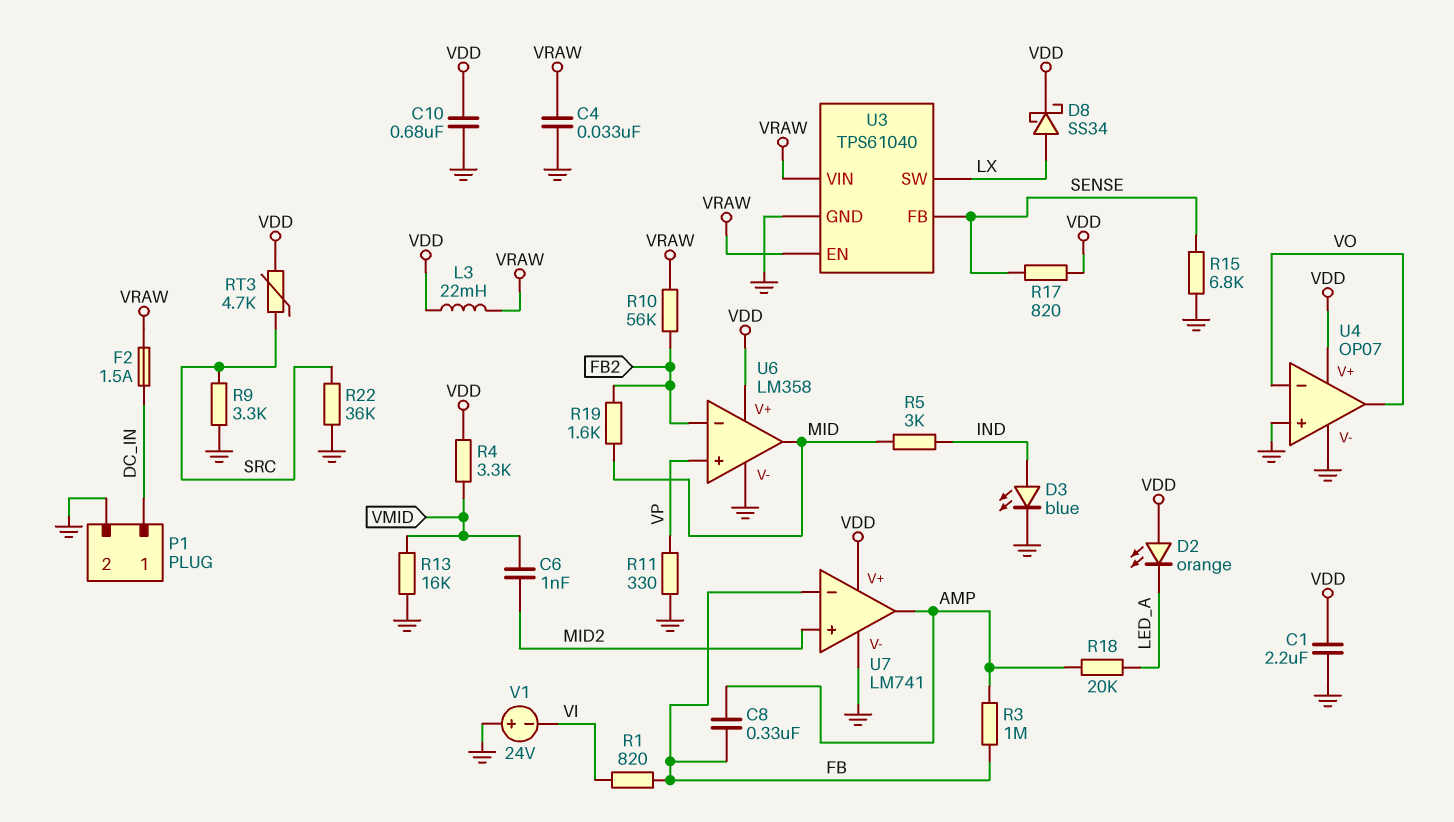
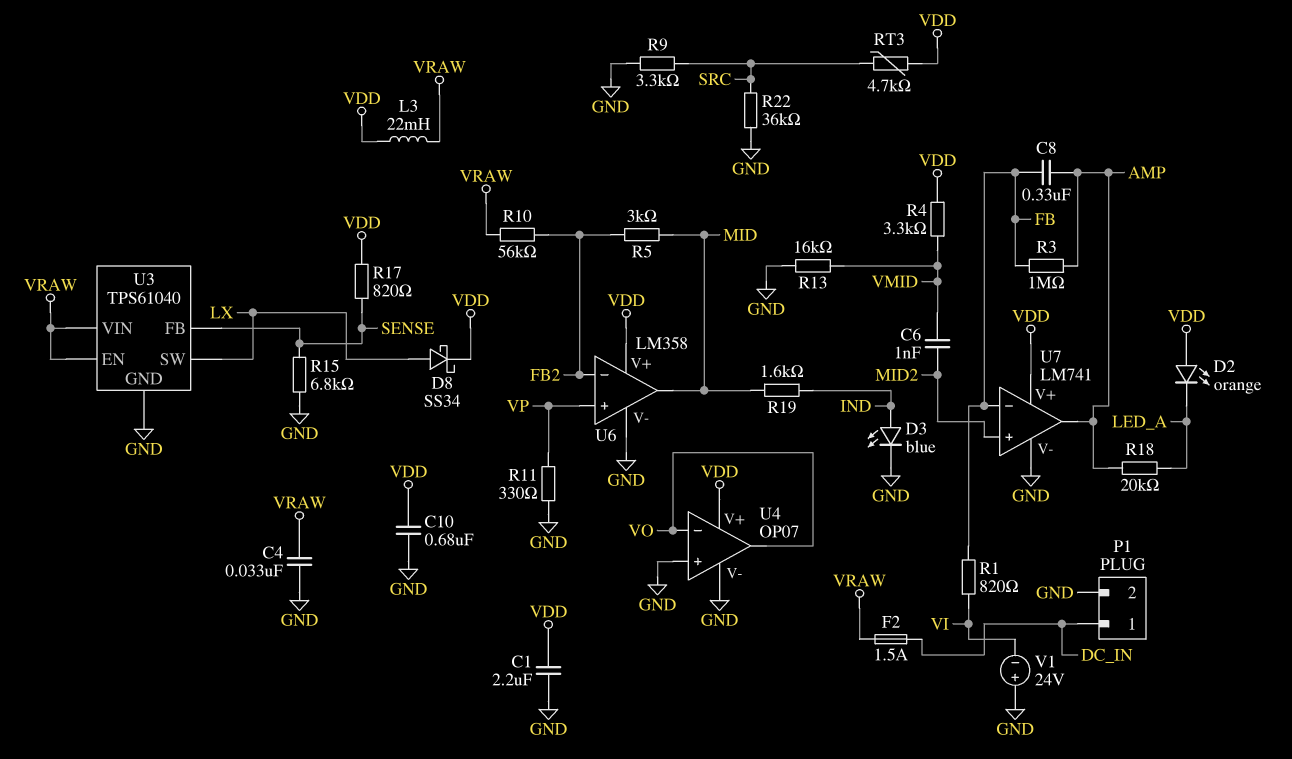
R5: 3k (IND, MID) -> 3k (FB2, MID)
R19: 1.6k (FB2, MID) -> 1.6k (IND, MID)

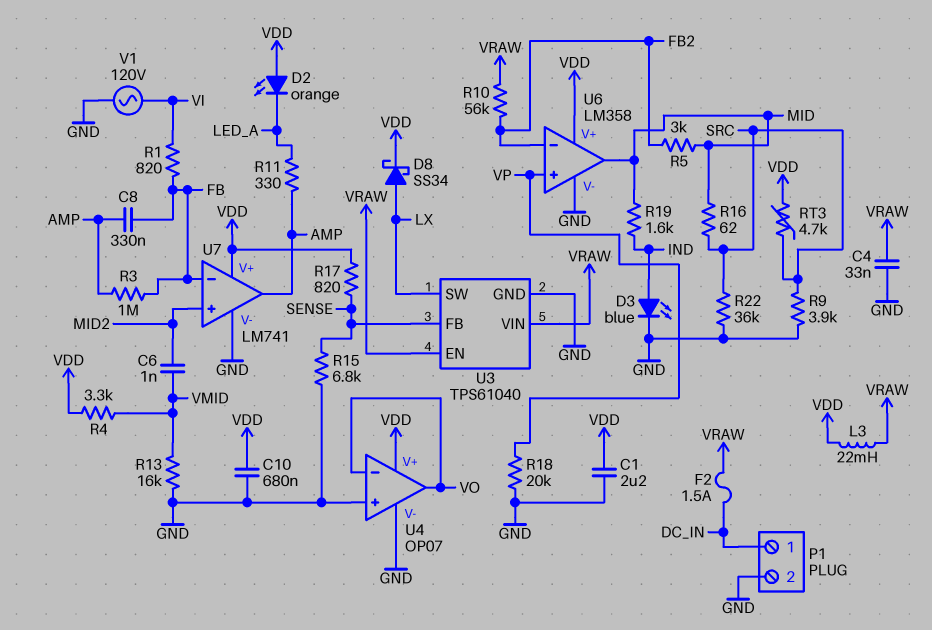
R9: 3.3k (GND, SRC) -> 3.9k (GND, SRC)
R11: 330 (GND, VP) -> 330 (AMP, LED_A)
R16: none -> 62 (MID, SRC)
R18: 20k (AMP, LED_A) -> 20k (GND, VP)
V1: 24V (plus GND, minus VI) -> AC 120V (GND, VI)

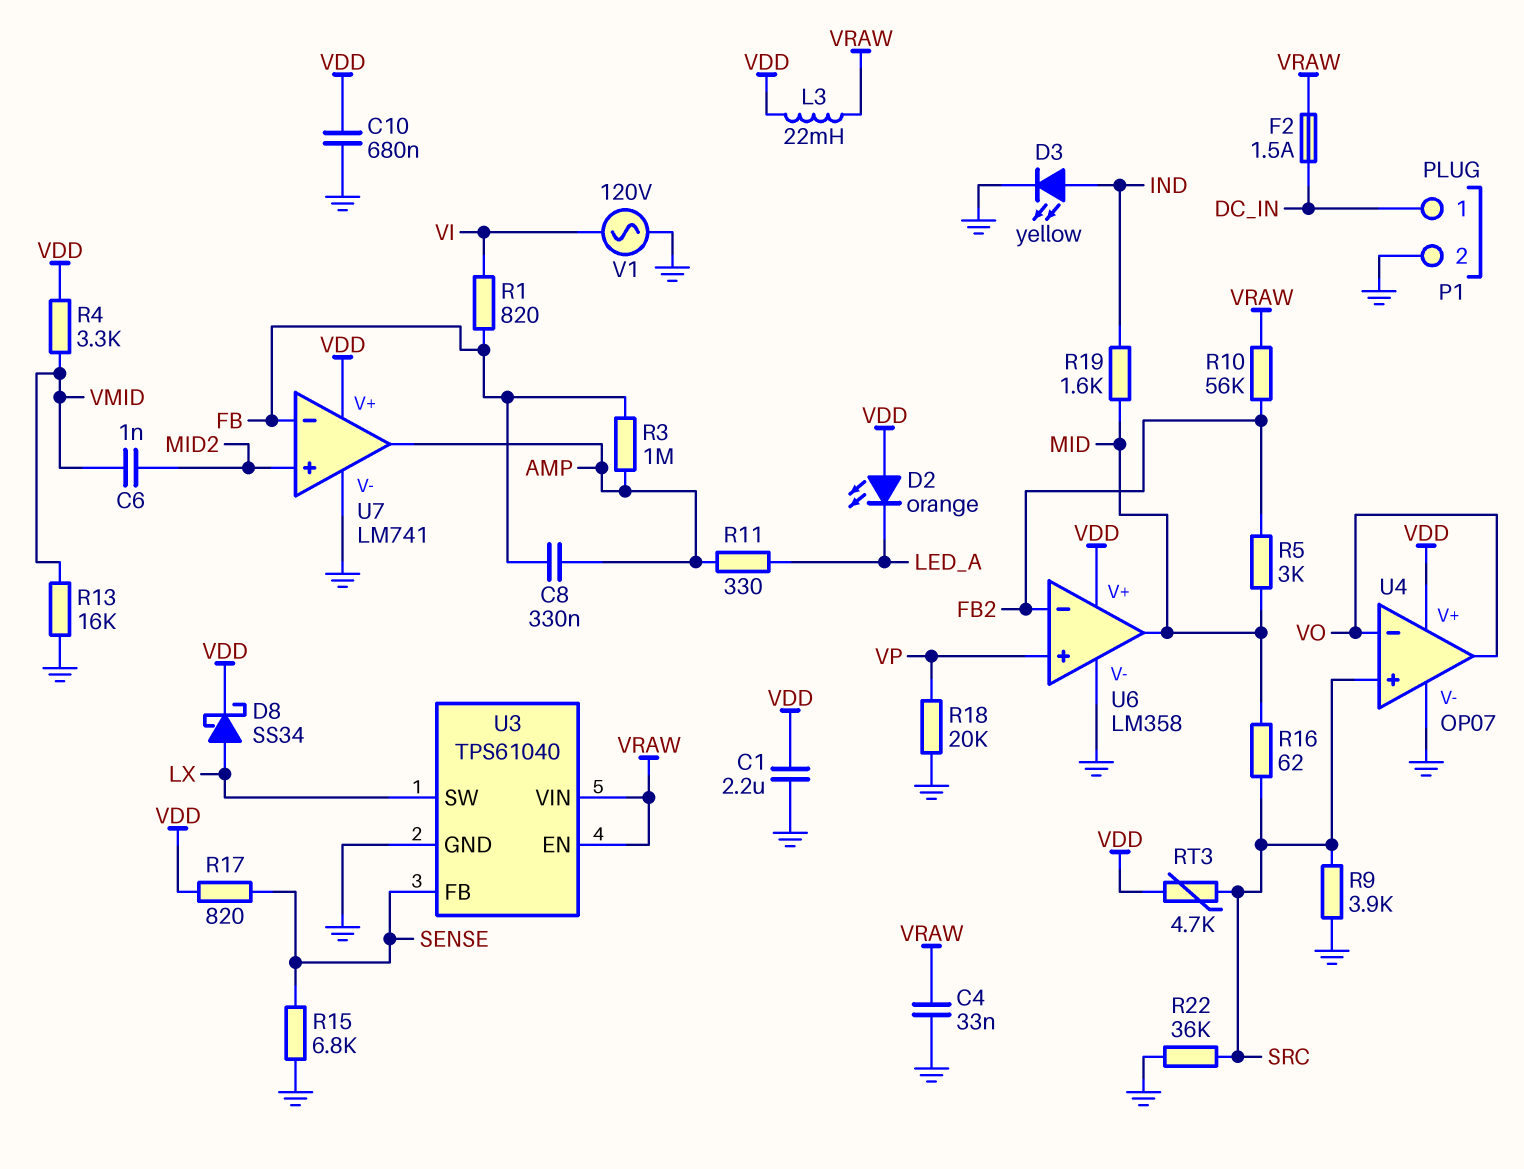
D3: LED blue (A IND, K GND) -> LED yellow (A IND, K GND)
U4 pin in+: GND -> SRC

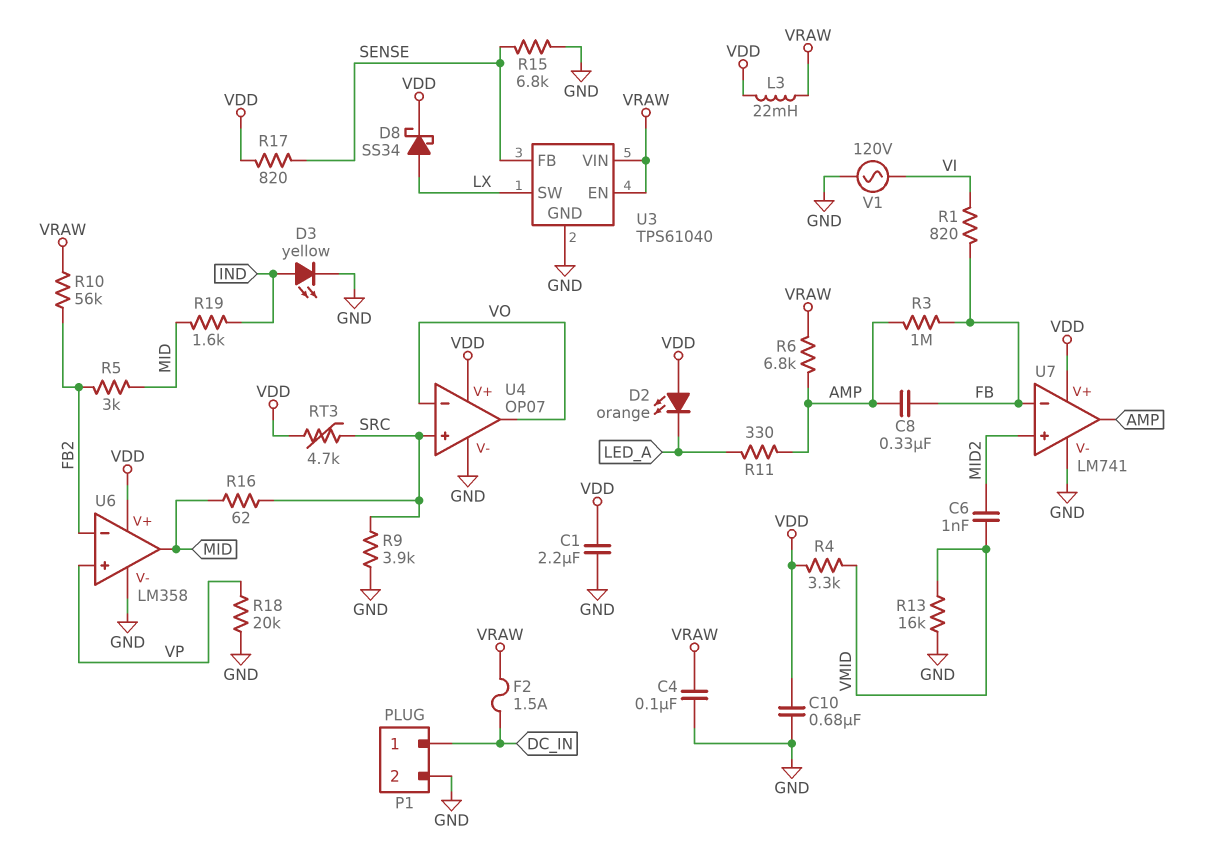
C4: 33nF (GND, VRAW) -> 100nF (GND, VRAW)
R6: none -> 6.8k (AMP, VRAW)
R22: 36k (GND, SRC) -> none

